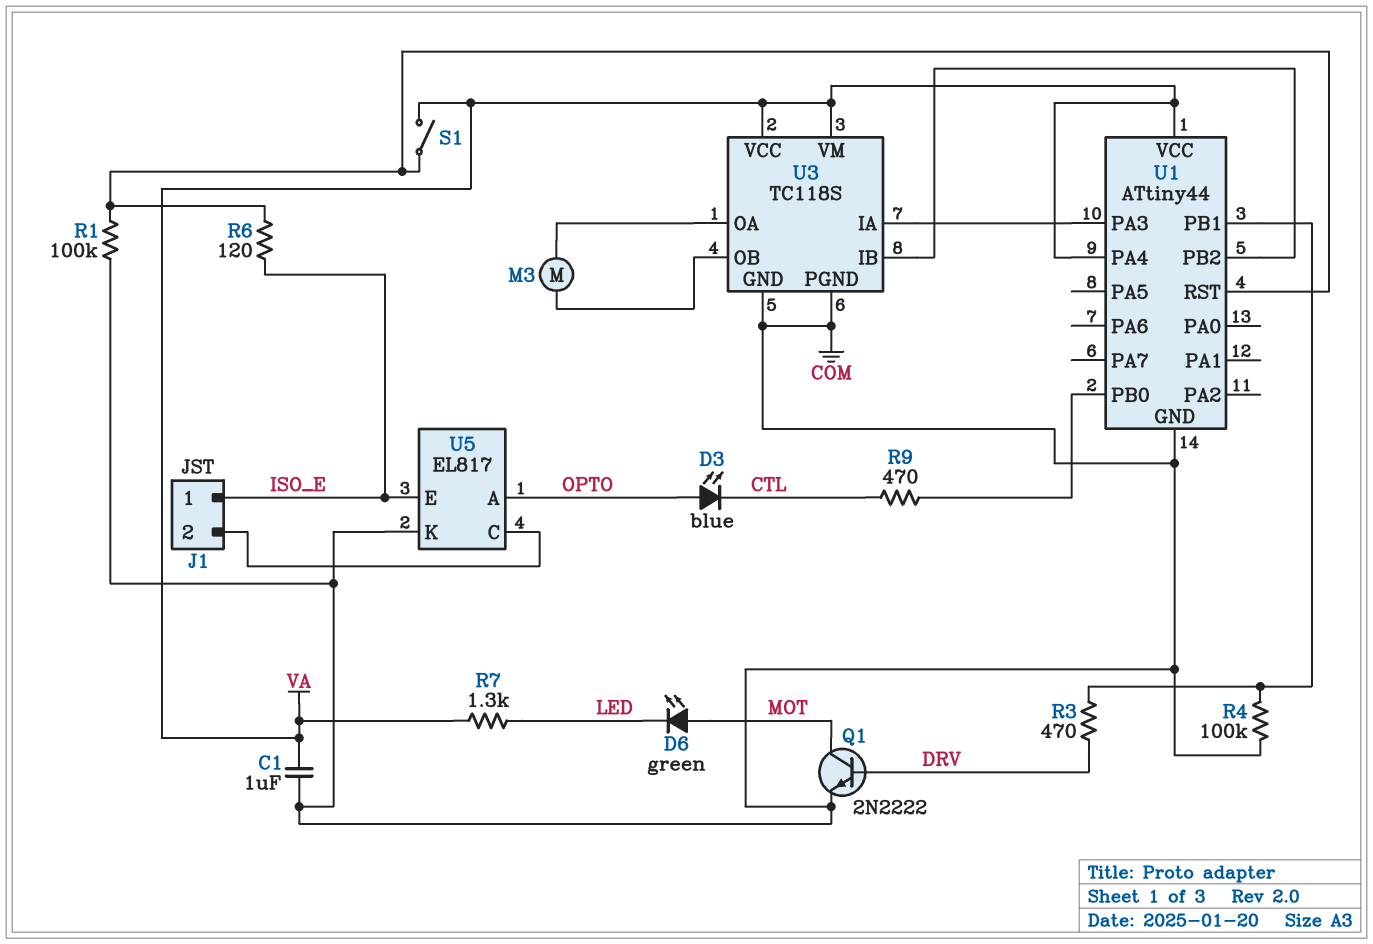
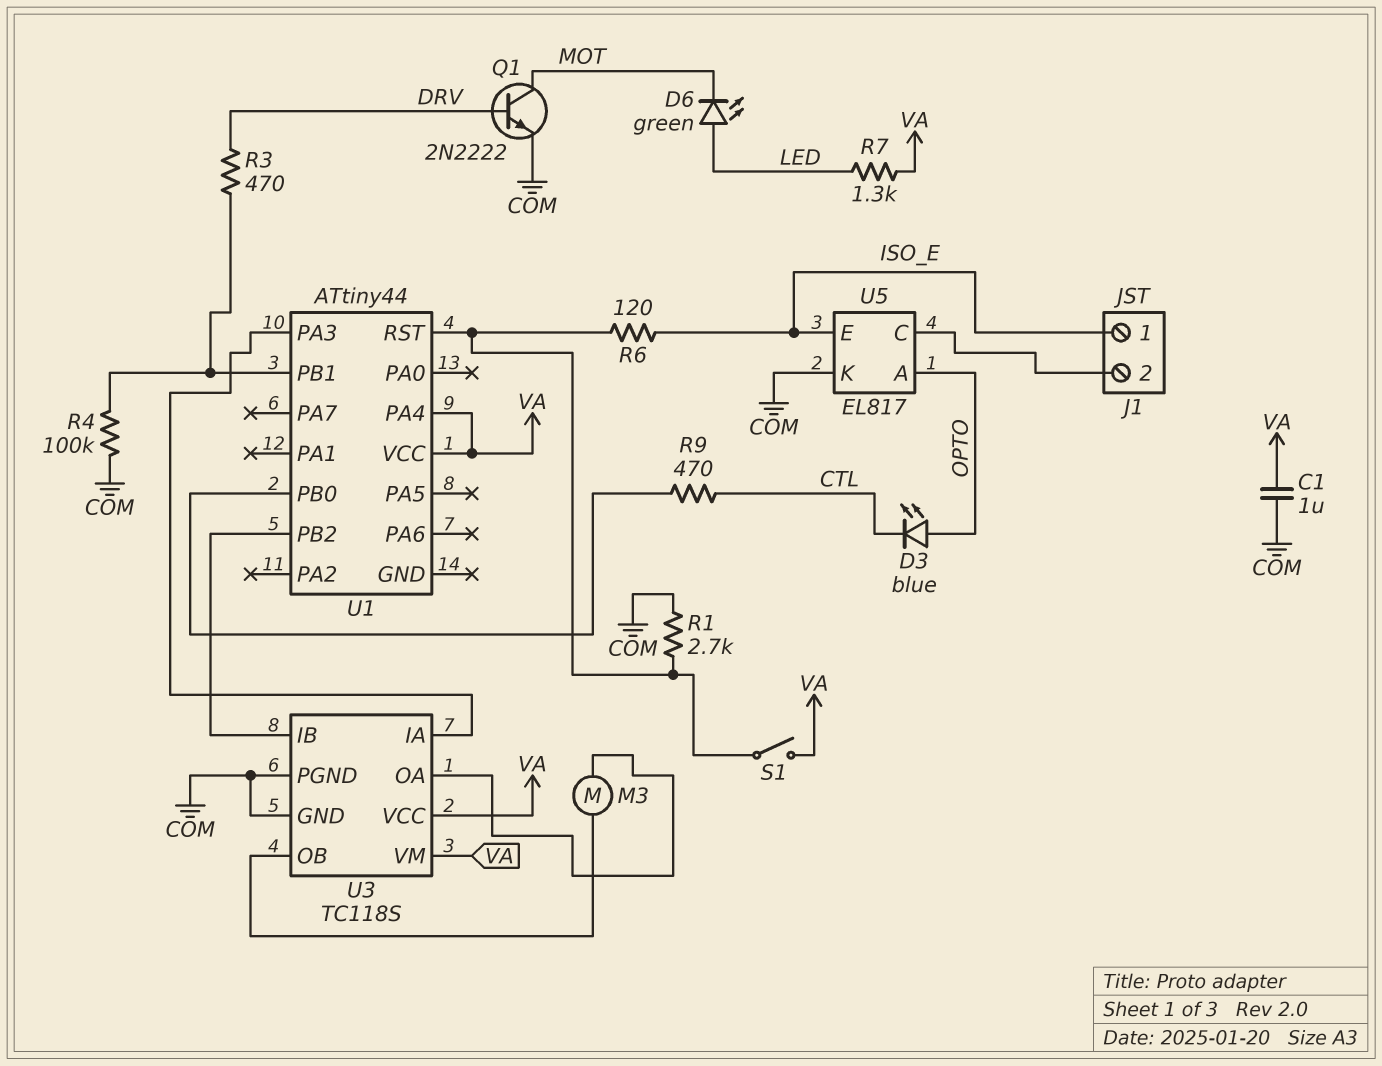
D6: LED green (A MOT, K LED) -> LED green (A LED, K MOT)
R1: 100k (COM, U1/RST) -> 2.7k (COM, U1/RST)
U1 pin GND: COM -> none

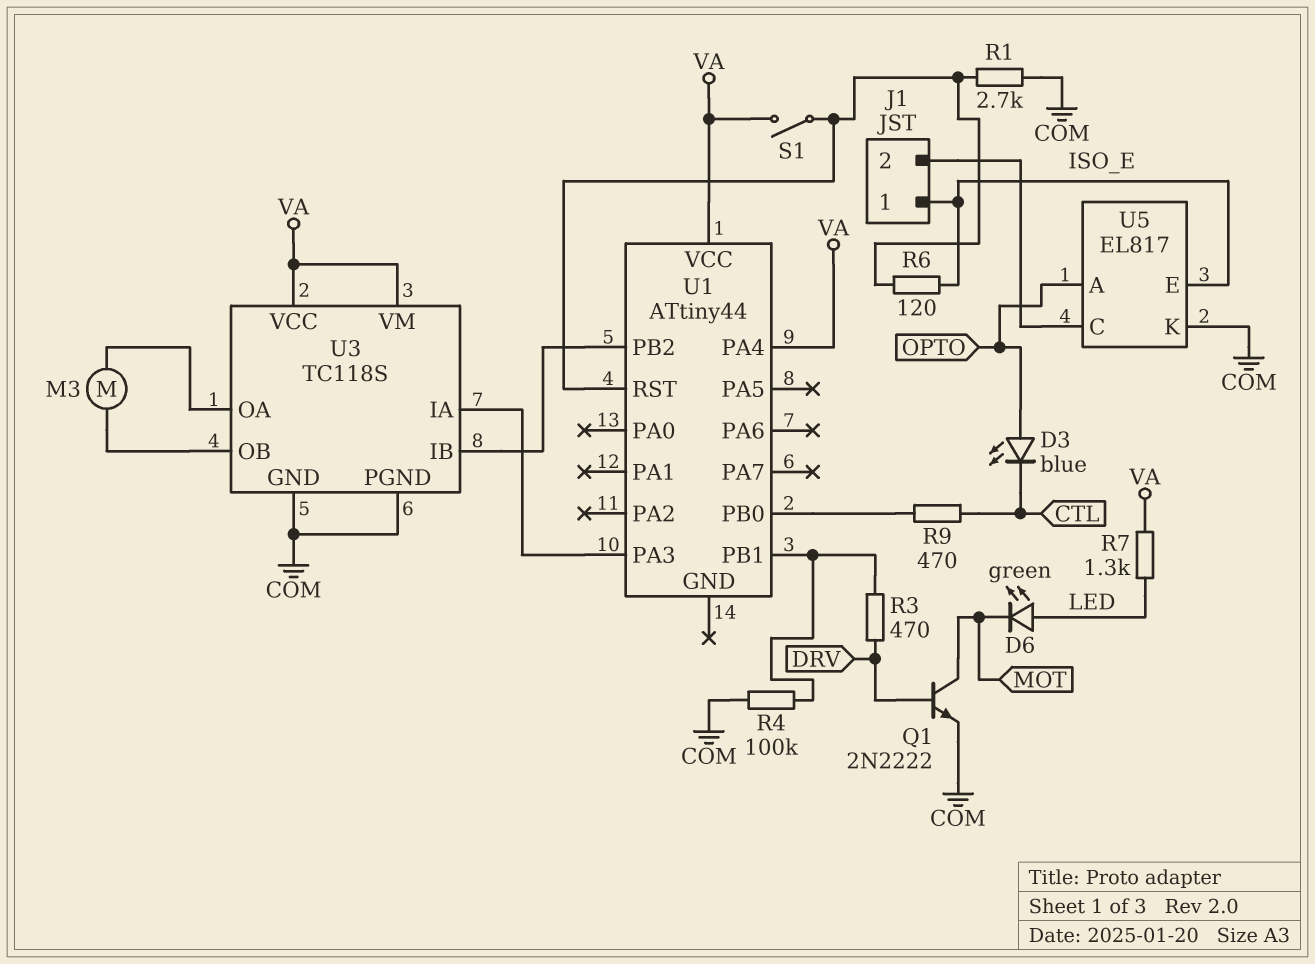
C1: 1uF (COM, VA) -> none

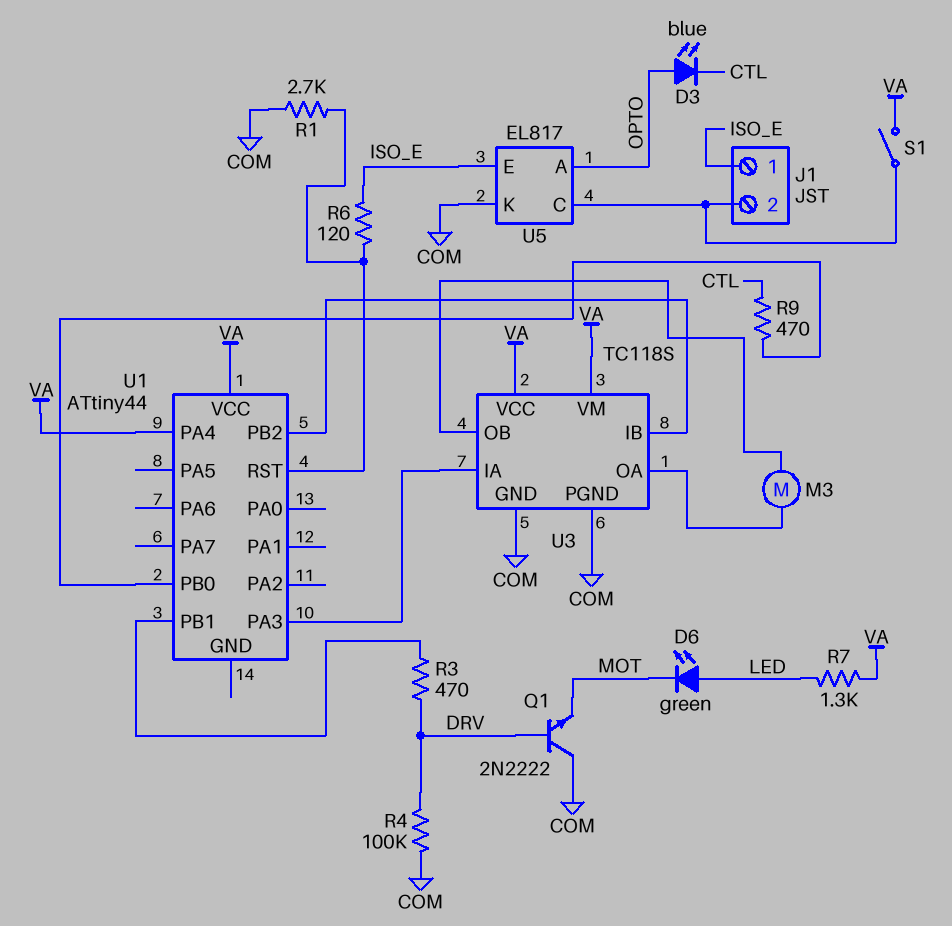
Q1: NPN 2N2222 (B DRV, C MOT, E COM) -> NPN 2N2222 (B DRV, C COM, E MOT)
R4: 100k (COM, U1/PB1) -> 100k (COM, DRV)
S1: switch (U1/RST, VA) -> switch (J1/2, VA)

